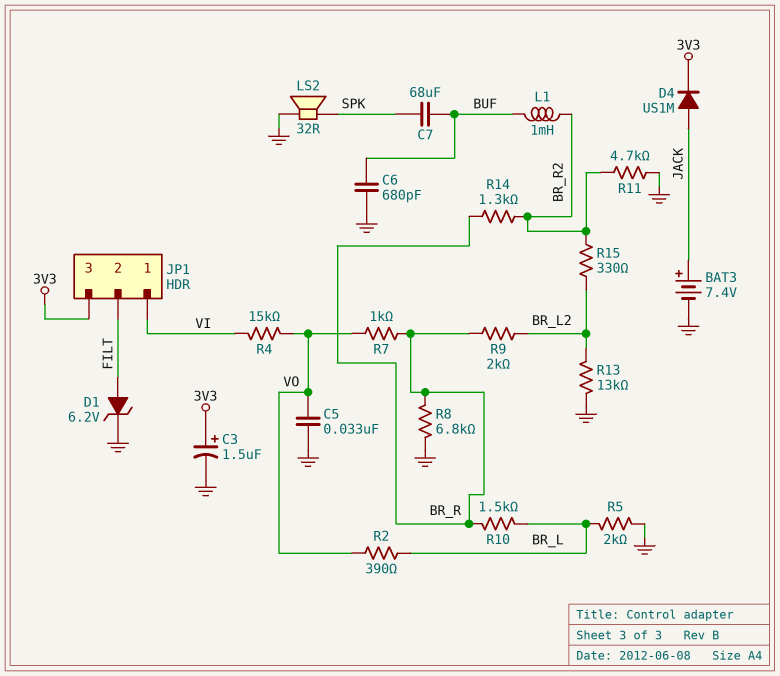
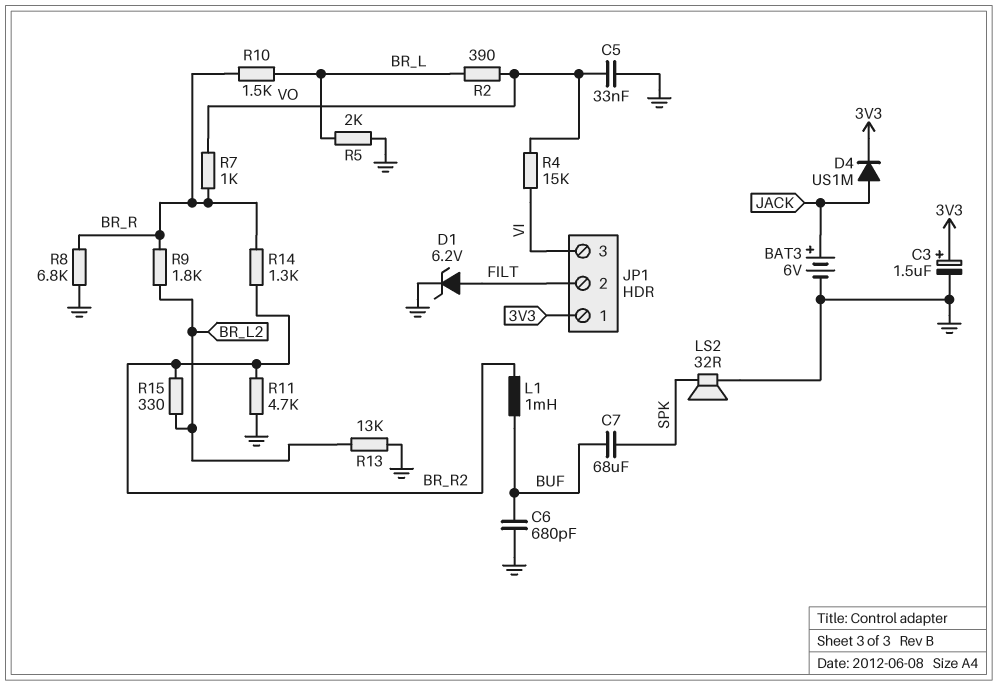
BAT3: 7.4V (plus JACK, minus GND) -> 6V (plus JACK, minus GND)
JP1 pin 1: VI -> 3V3
JP1 pin 3: 3V3 -> VI
R9: 2k (BR_L2, BR_R) -> 1.8k (BR_L2, BR_R)

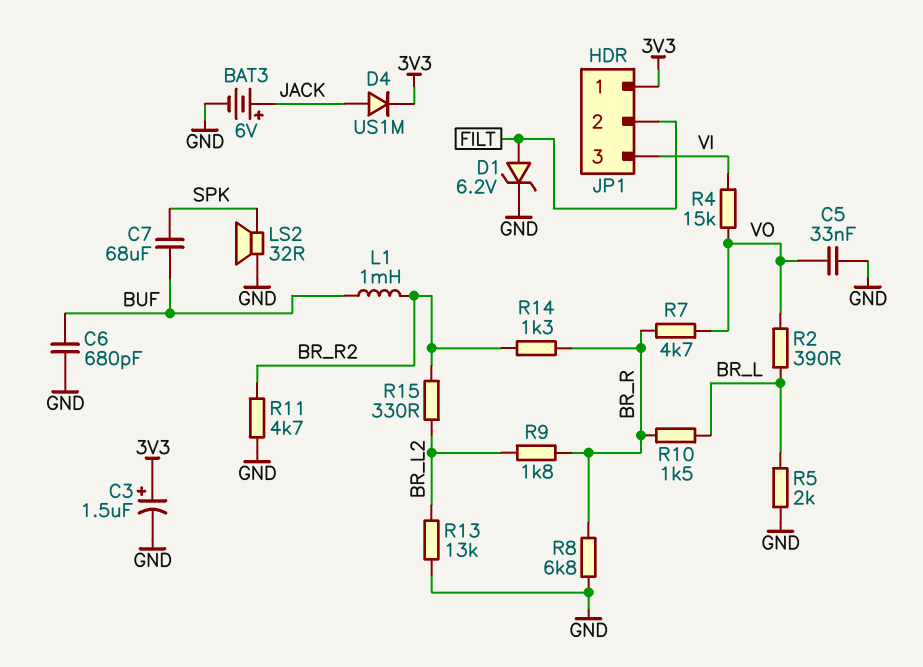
R7: 1k (BR_R, VO) -> 4.7k (BR_R, VO)

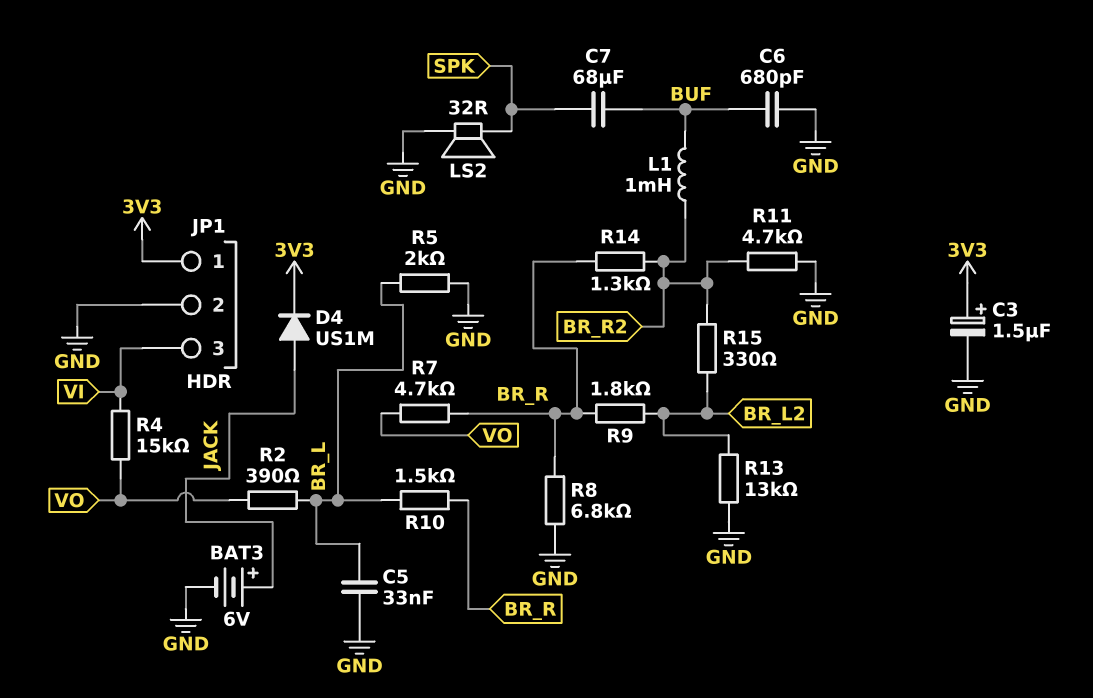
C5: 33nF (GND, VO) -> 33nF (BR_L, GND)
D1: zener 6.2V (A FILT, K GND) -> none
JP1 pin 2: FILT -> GND

